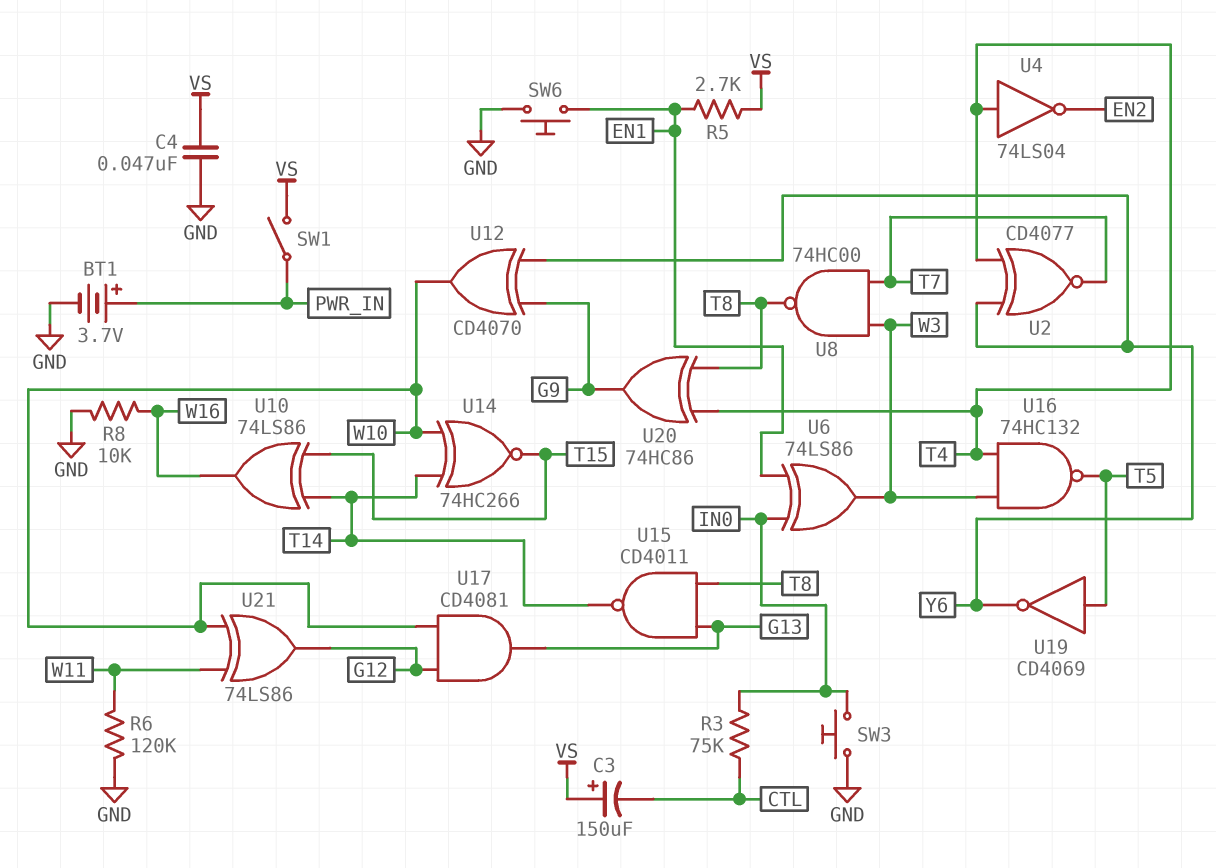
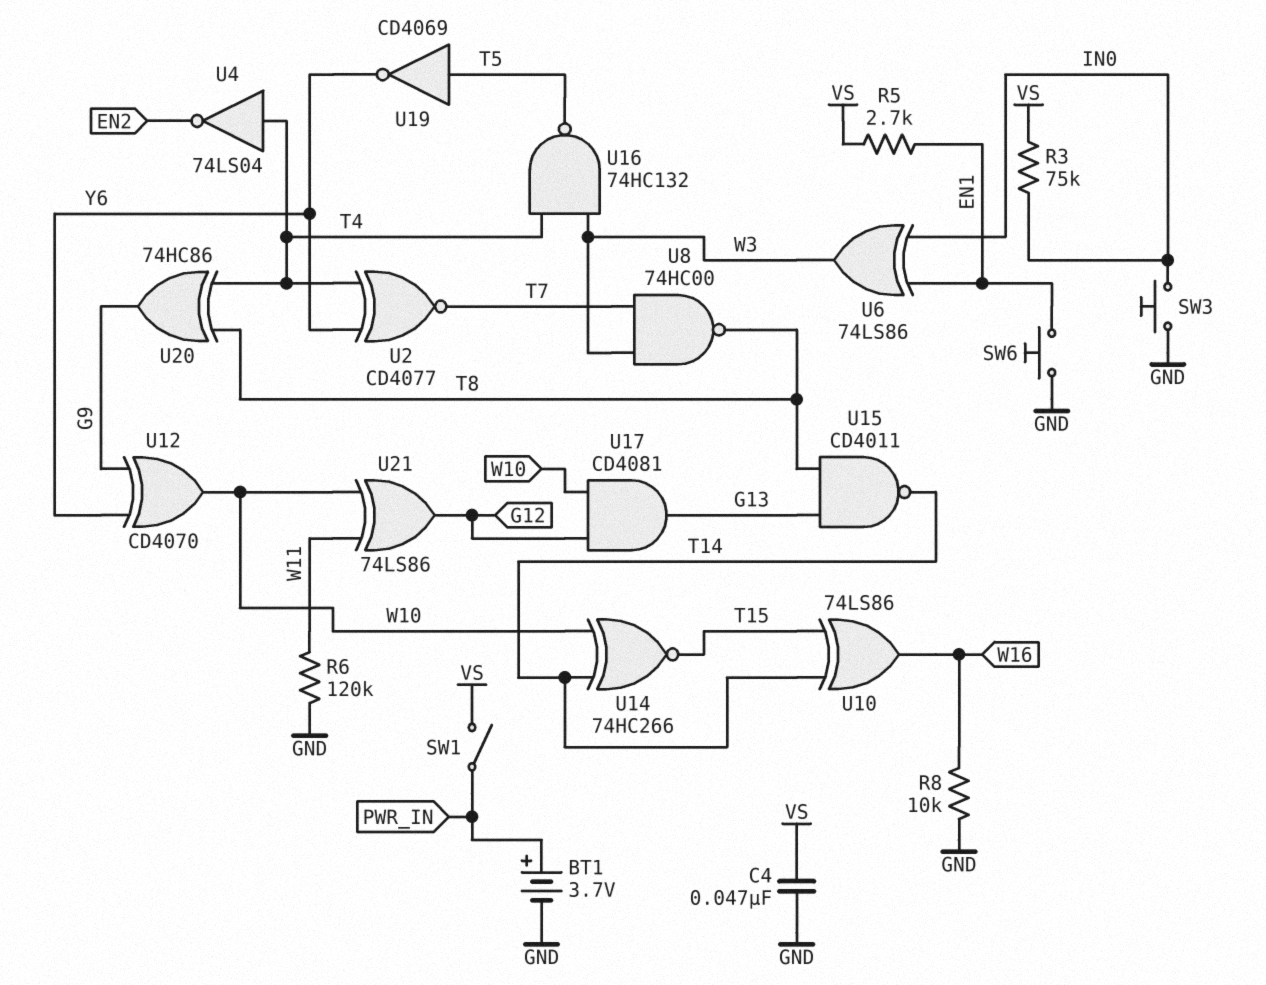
C3: 150uF (plus VS, minus CTL) -> none
R3: 75k (CTL, IN0) -> 75k (IN0, VS)

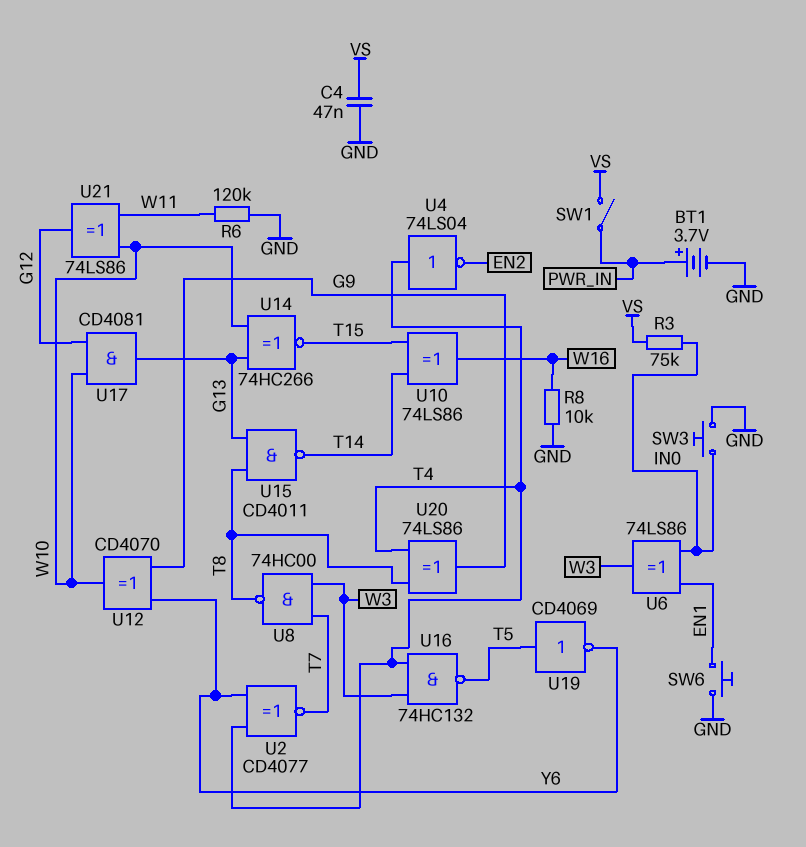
R5: 2.7k (EN1, VS) -> none
U14: XNOR 74HC266 (in T14, in W10, out T15) -> XNOR 74HC266 (in G13, in W10, out T15)
U20: XOR 74HC86 (in T4, in T8, out G9) -> XOR 74LS86 (in T4, in T8, out G9)

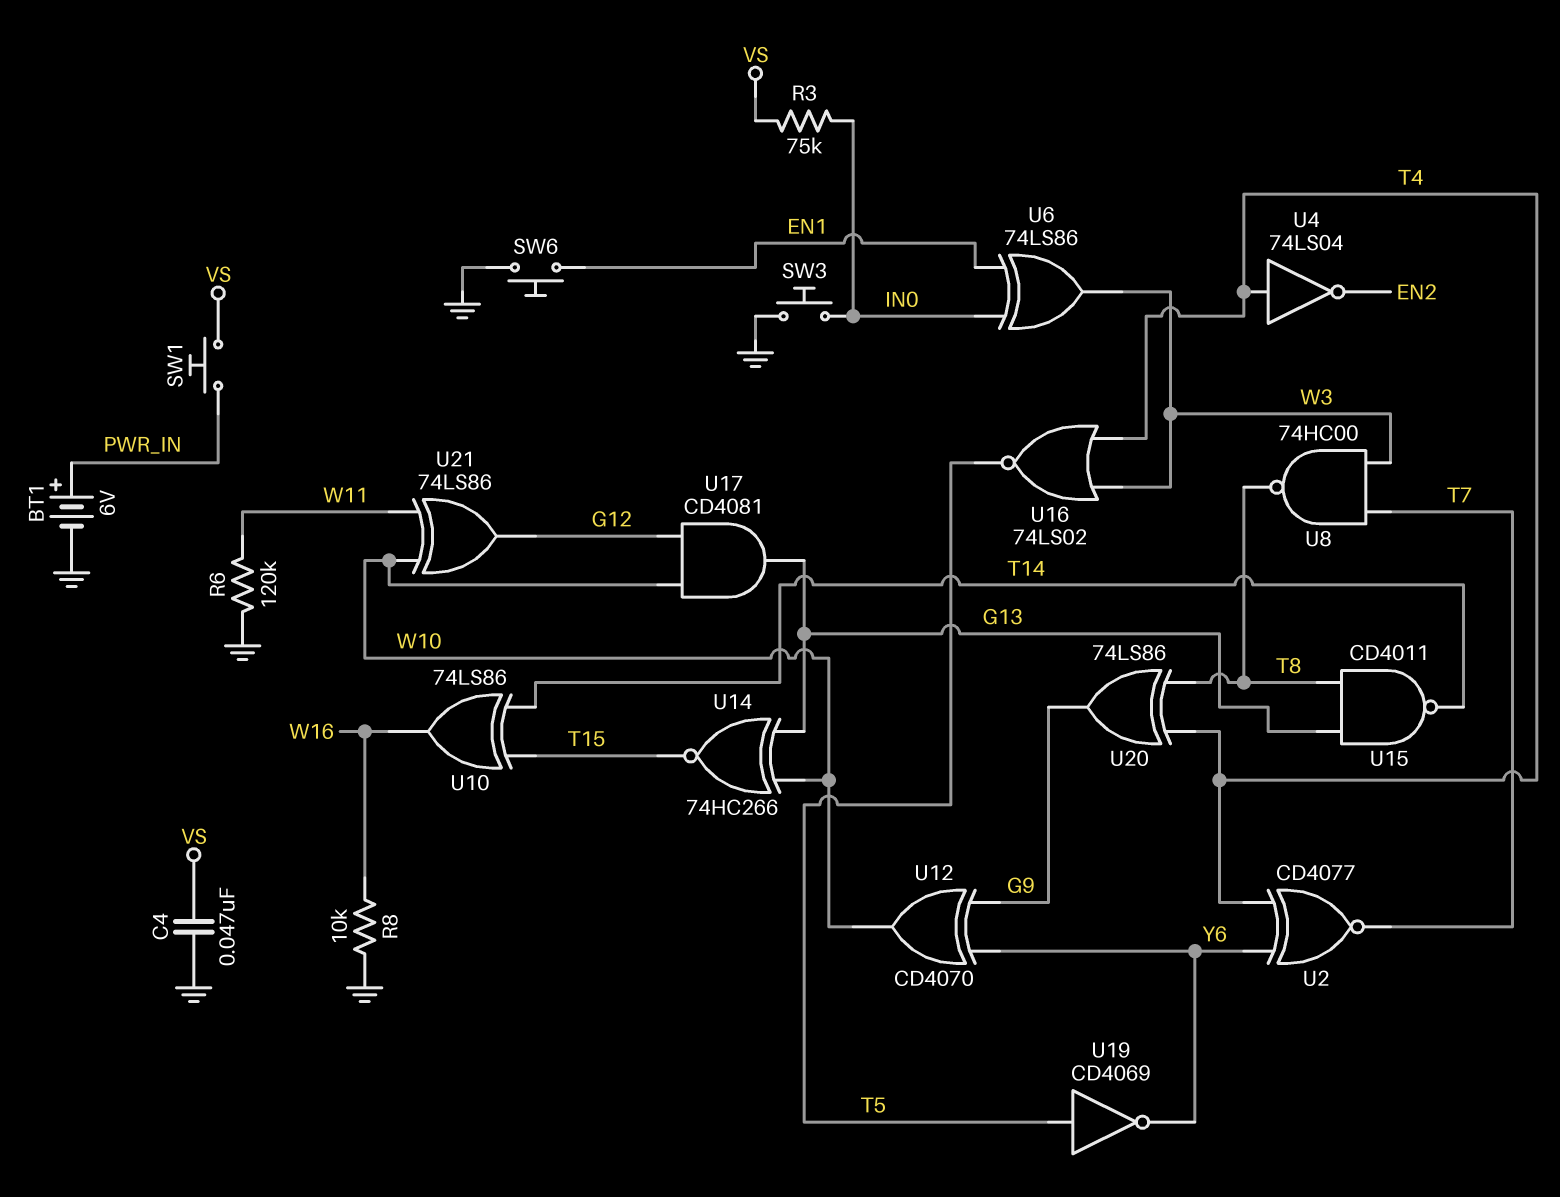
BT1: 3.7V (plus PWR_IN, minus GND) -> 6V (plus PWR_IN, minus GND)
SW1: switch (PWR_IN, VS) -> button (PWR_IN, VS)
U16: NAND 74HC132 (in T4, in W3, out T5) -> NOR 74LS02 (in T4, in W3, out T5)

